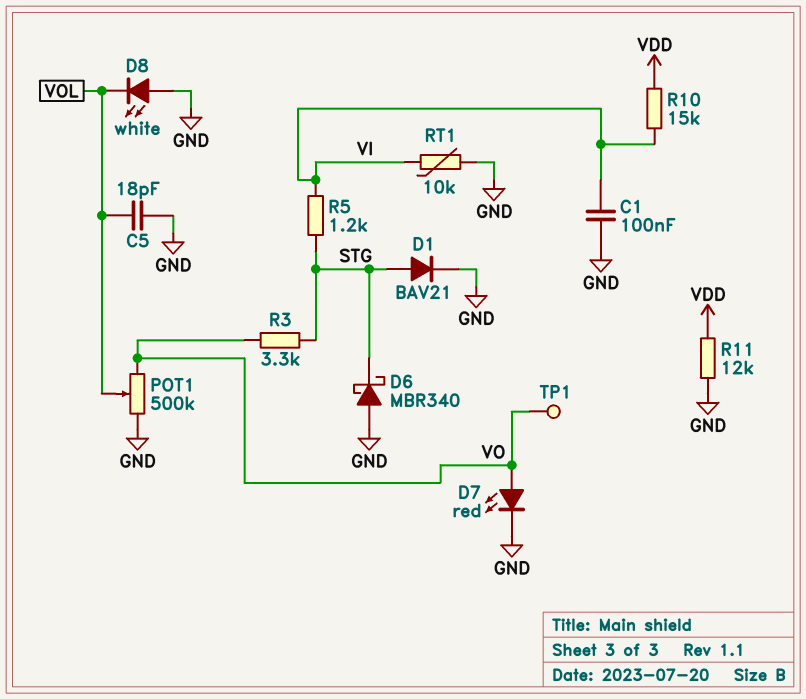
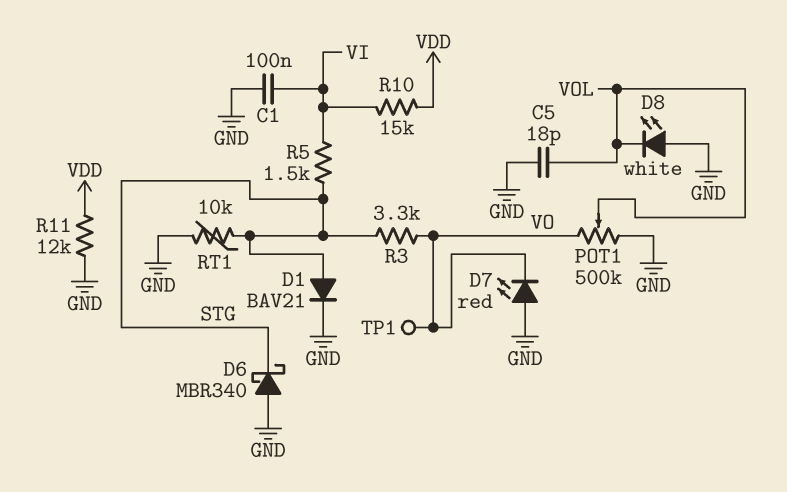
D7: LED red (A VO, K GND) -> LED red (A GND, K VO)
R5: 1.2k (STG, VI) -> 1.5k (STG, VI)
RT1: 10k (GND, VI) -> 10k (GND, STG)

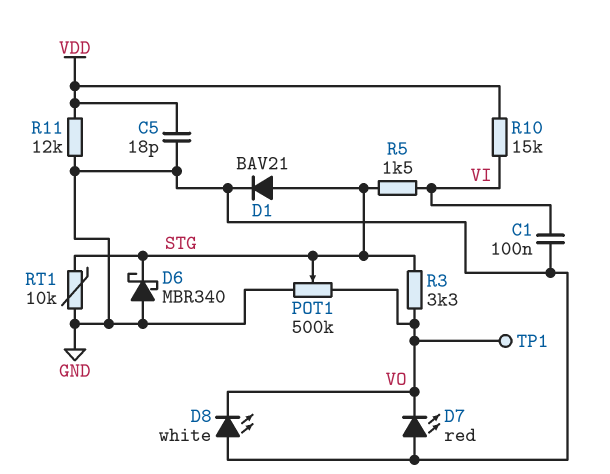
C5: 18pF (GND, VOL) -> 18pF (GND, VDD)
D8: LED white (A GND, K VOL) -> LED white (A GND, K VO)
POT1: 500k (GND, VO, wiper VOL) -> 500k (GND, VO, wiper STG)

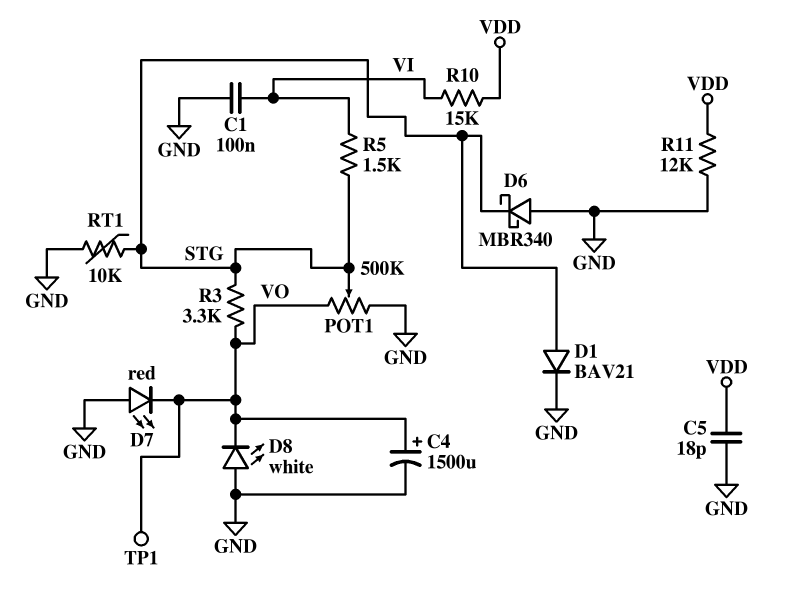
C4: none -> 1500uF (plus VO, minus GND)

